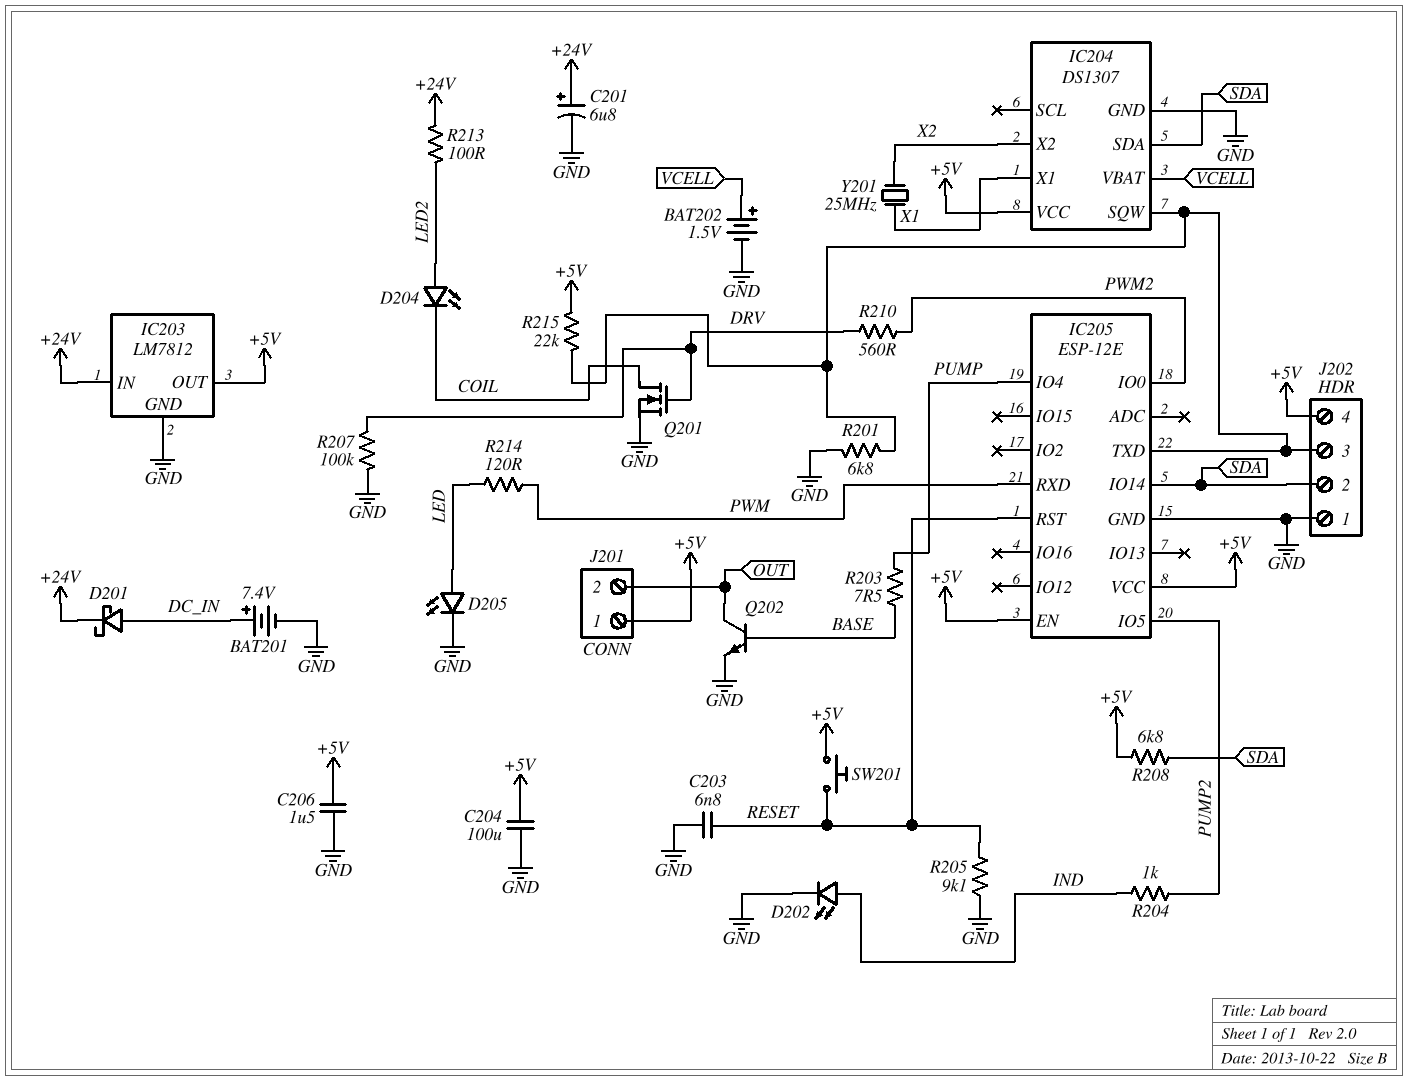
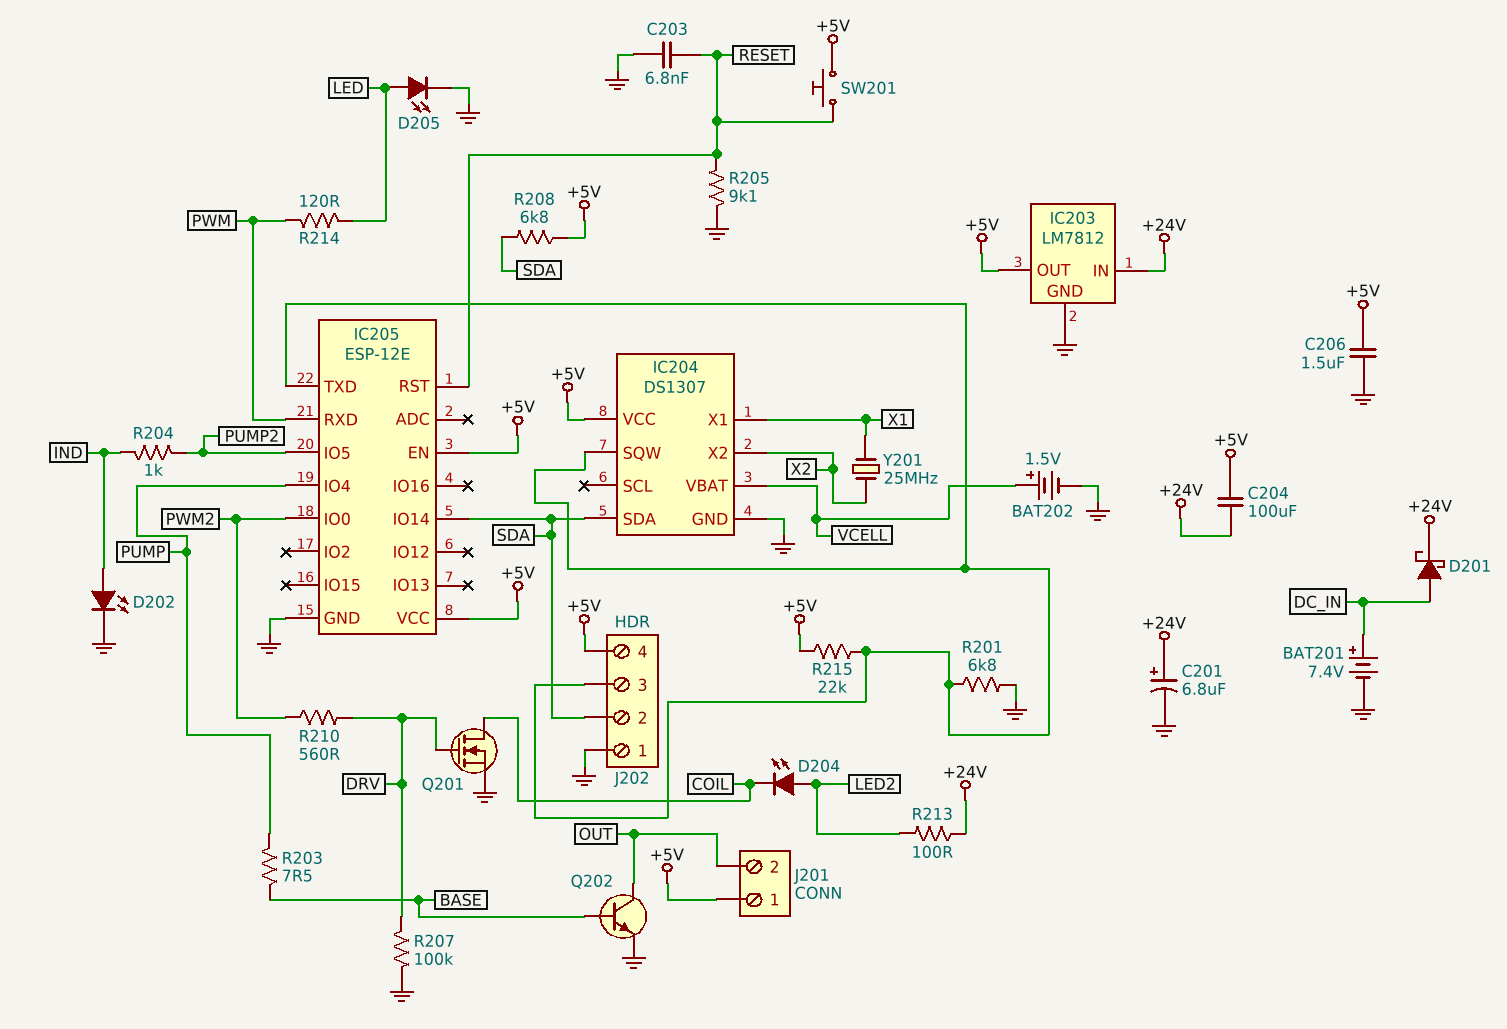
C204: 100uF (+5V, GND) -> 100uF (+5V, +24V)

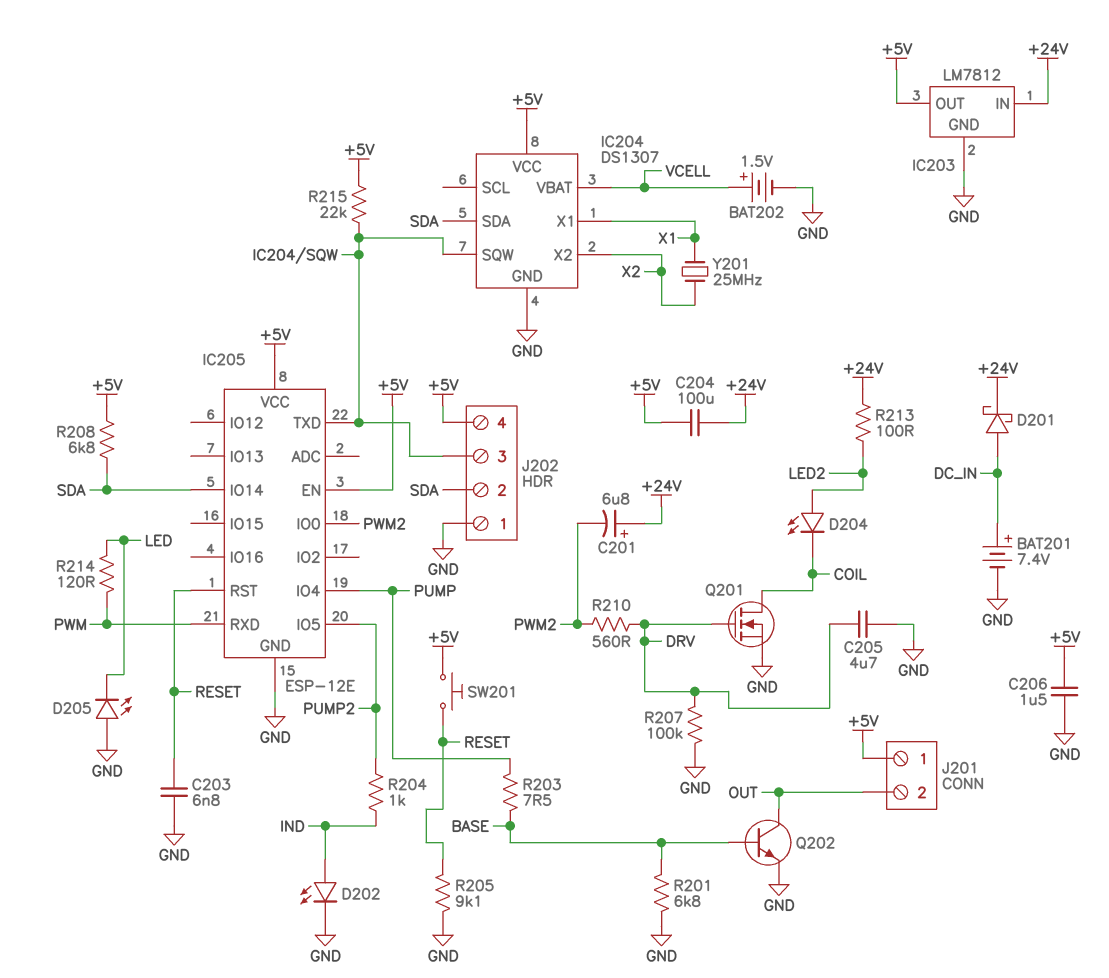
C201: 6.8uF (plus +24V, minus GND) -> 6.8uF (plus +24V, minus PWM2)
C205: none -> 4.7uF (DRV, GND)
D205: LED (A LED, K GND) -> LED (A GND, K LED)
R201: 6.8k (GND, IC204/SQW) -> 6.8k (BASE, GND)

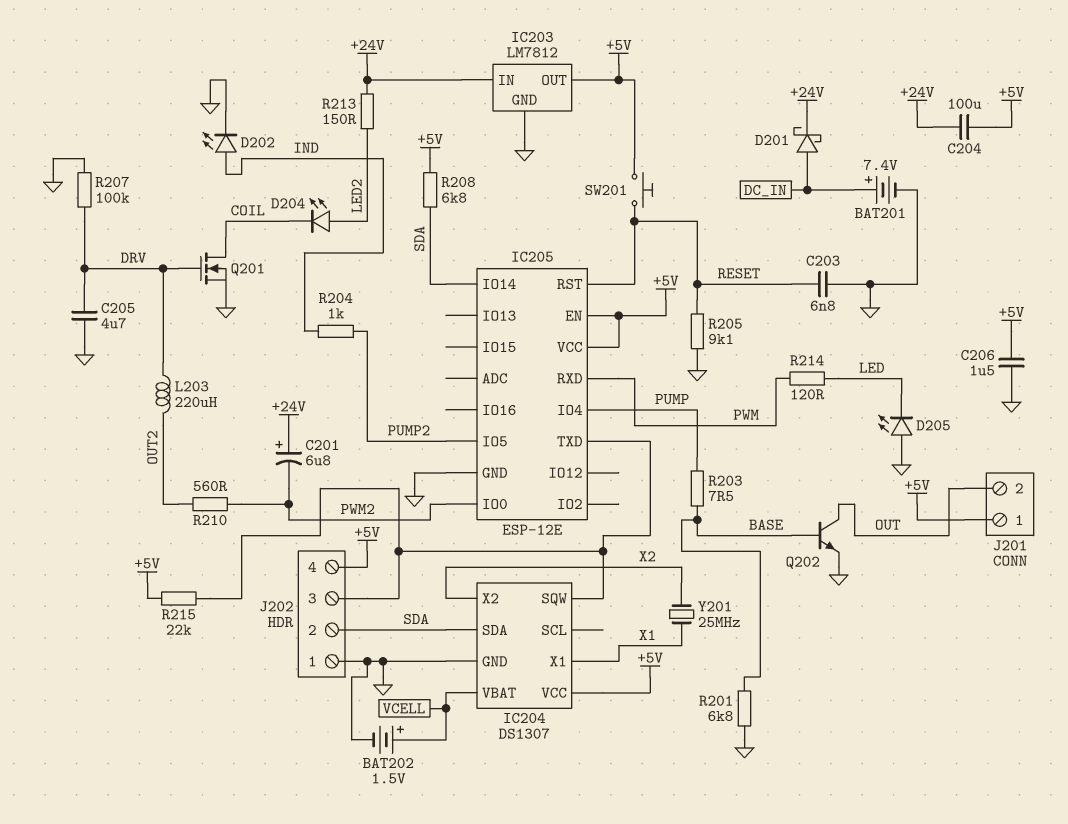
L203: none -> 220uH (DRV, OUT2)
R210: 560 (DRV, PWM2) -> 560 (OUT2, PWM2)
R213: 100 (+24V, LED2) -> 150 (+24V, LED2)

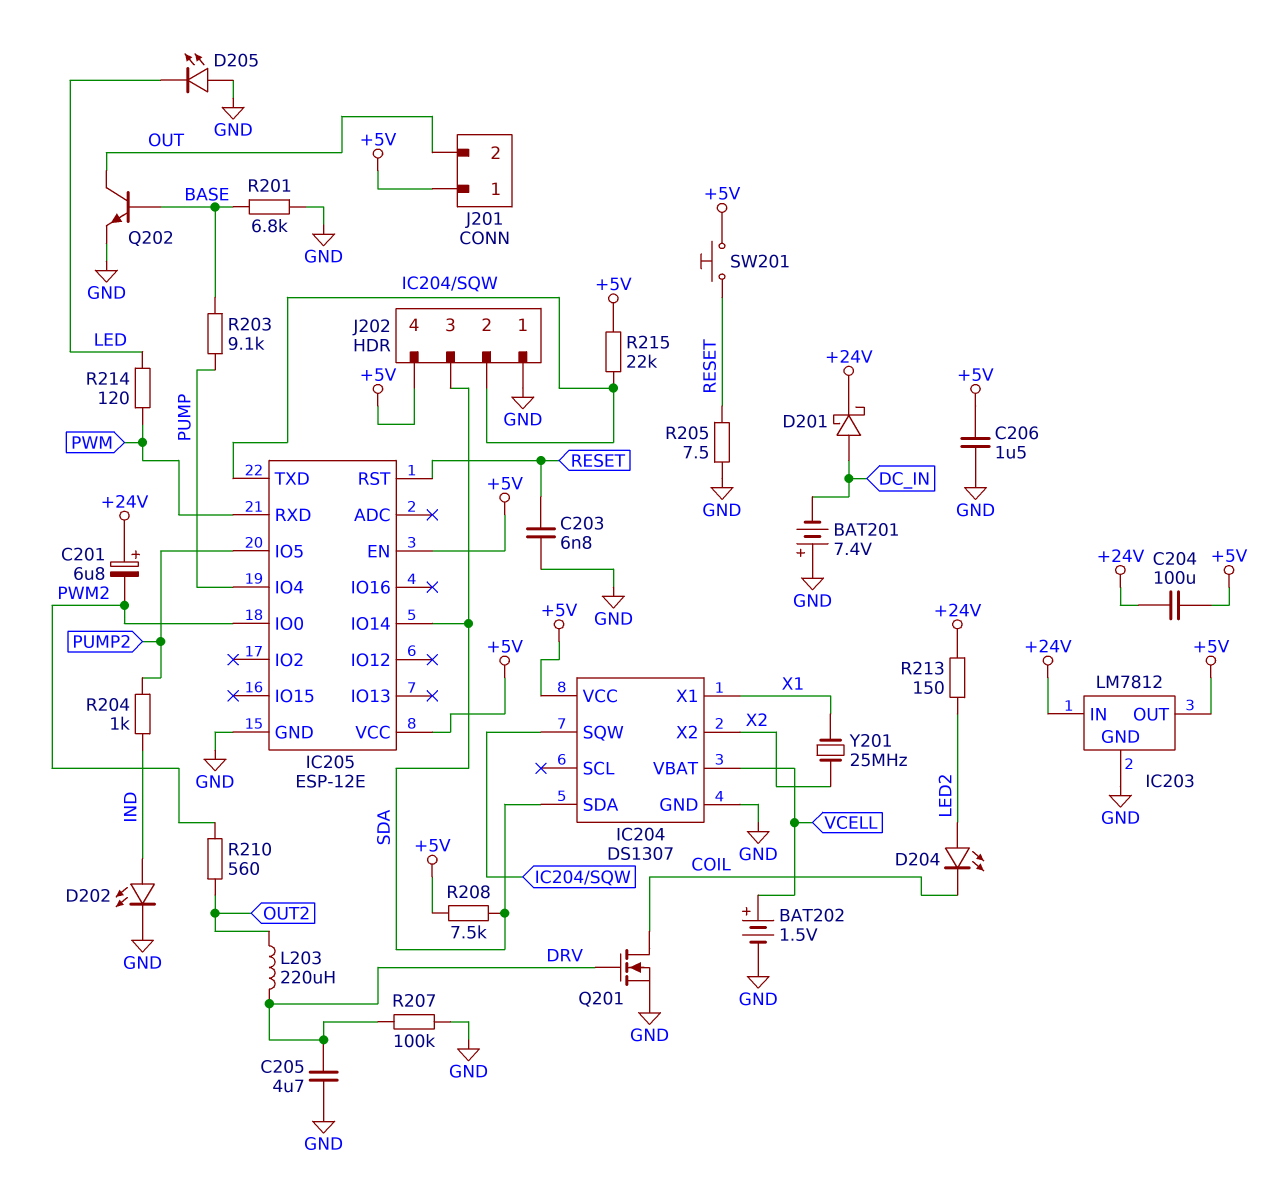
BAT201: 7.4V (plus DC_IN, minus GND) -> 7.4V (plus GND, minus DC_IN)
J202 pin 2: SDA -> IC204/SQW
J202 pin 3: IC204/SQW -> SDA
R203: 7.5 (BASE, PUMP) -> 9.1k (BASE, PUMP)
R205: 9.1k (GND, RESET) -> 7.5 (GND, RESET)
R208: 6.8k (+5V, SDA) -> 7.5k (+5V, SDA)

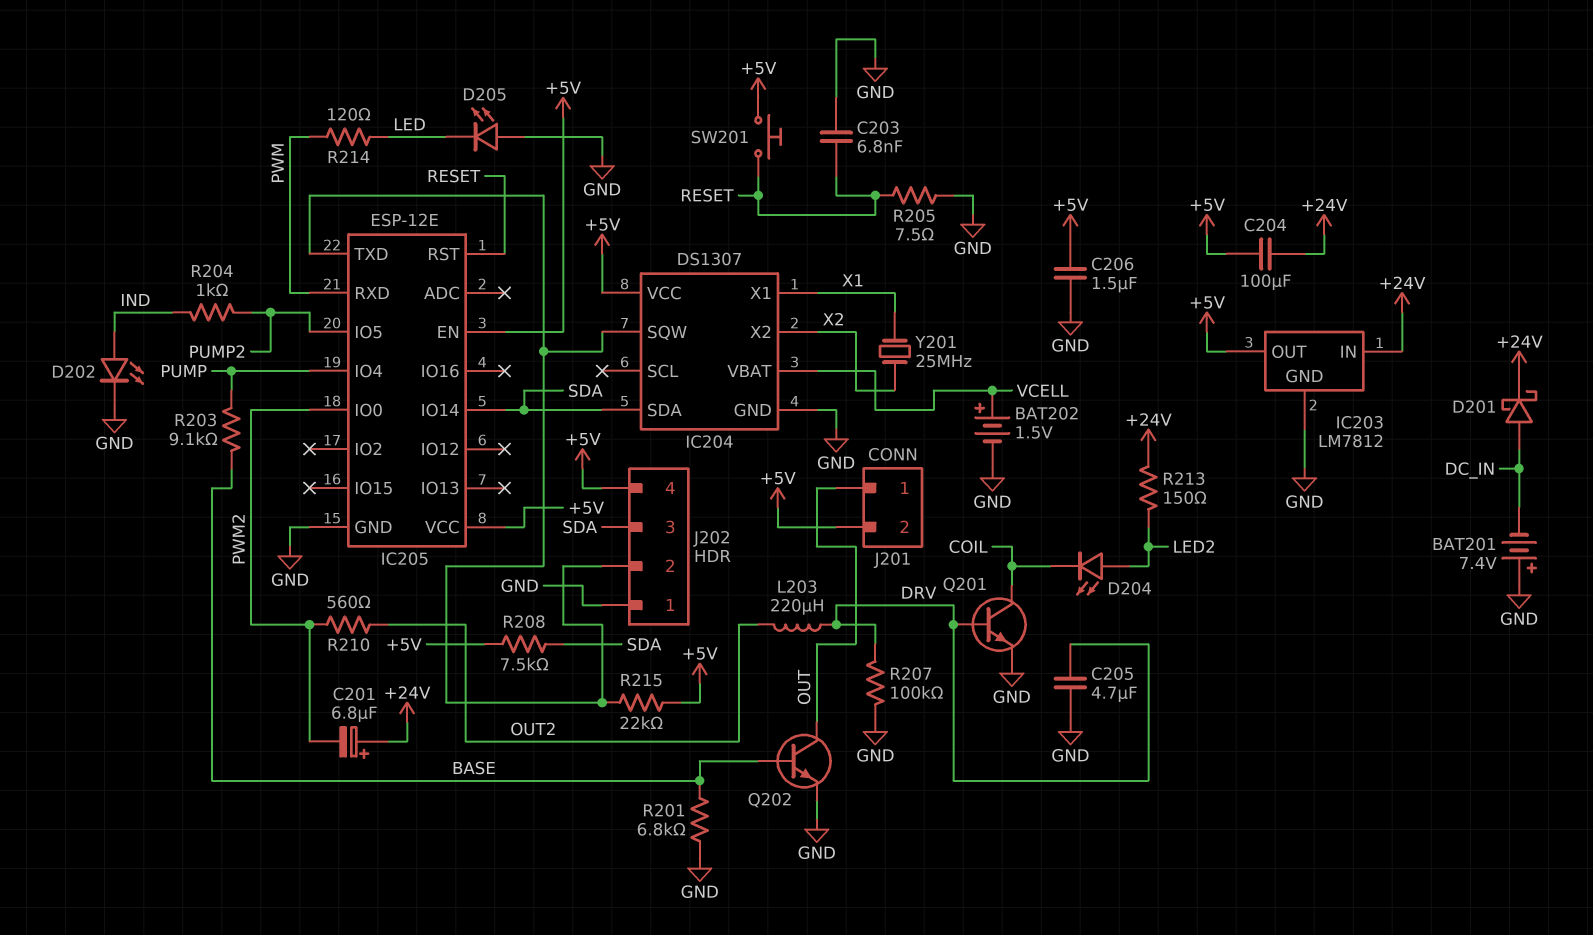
J201 pin 1: +5V -> OUT
J201 pin 2: OUT -> +5V
Q201: NMOS (G DRV, D COIL, S GND) -> NPN (B DRV, C COIL, E GND)

